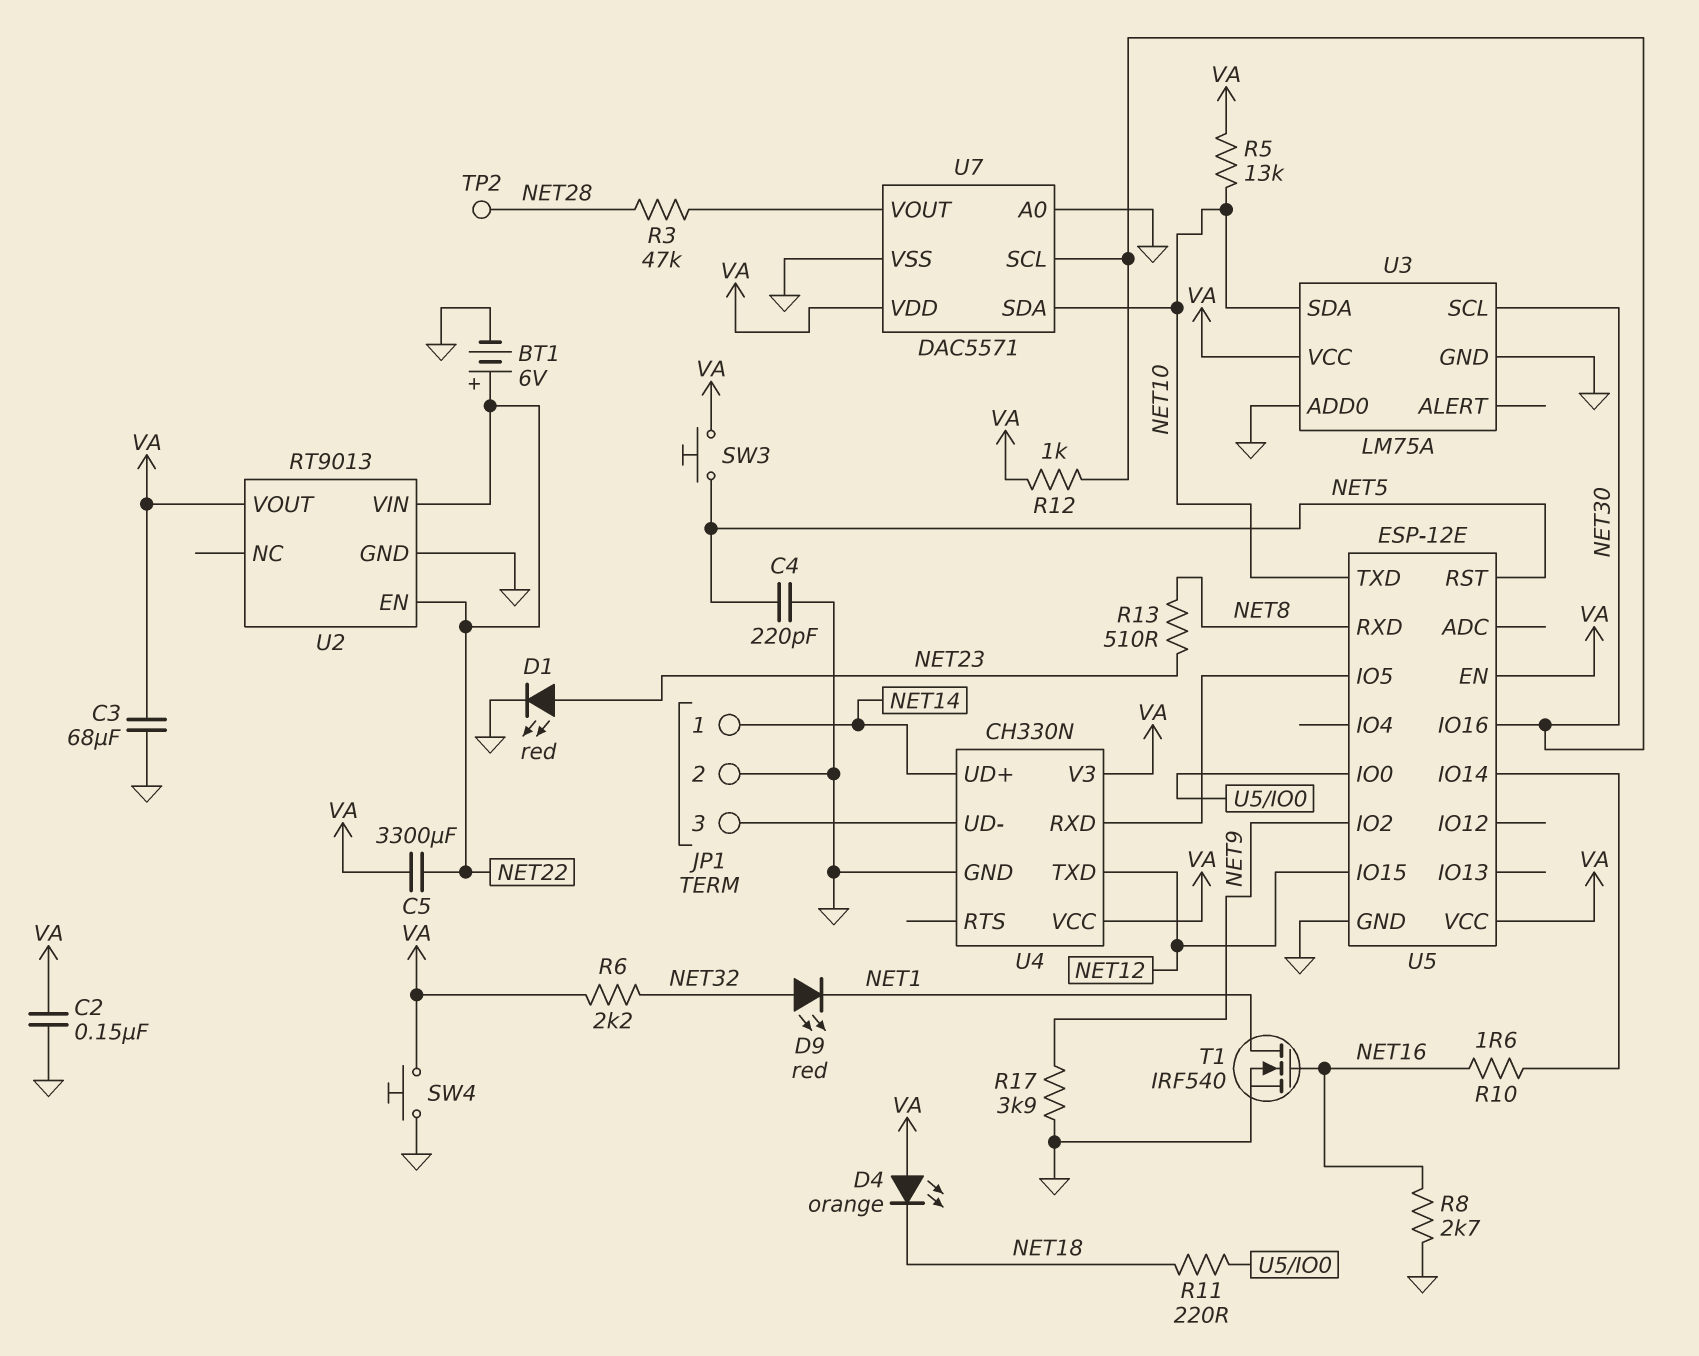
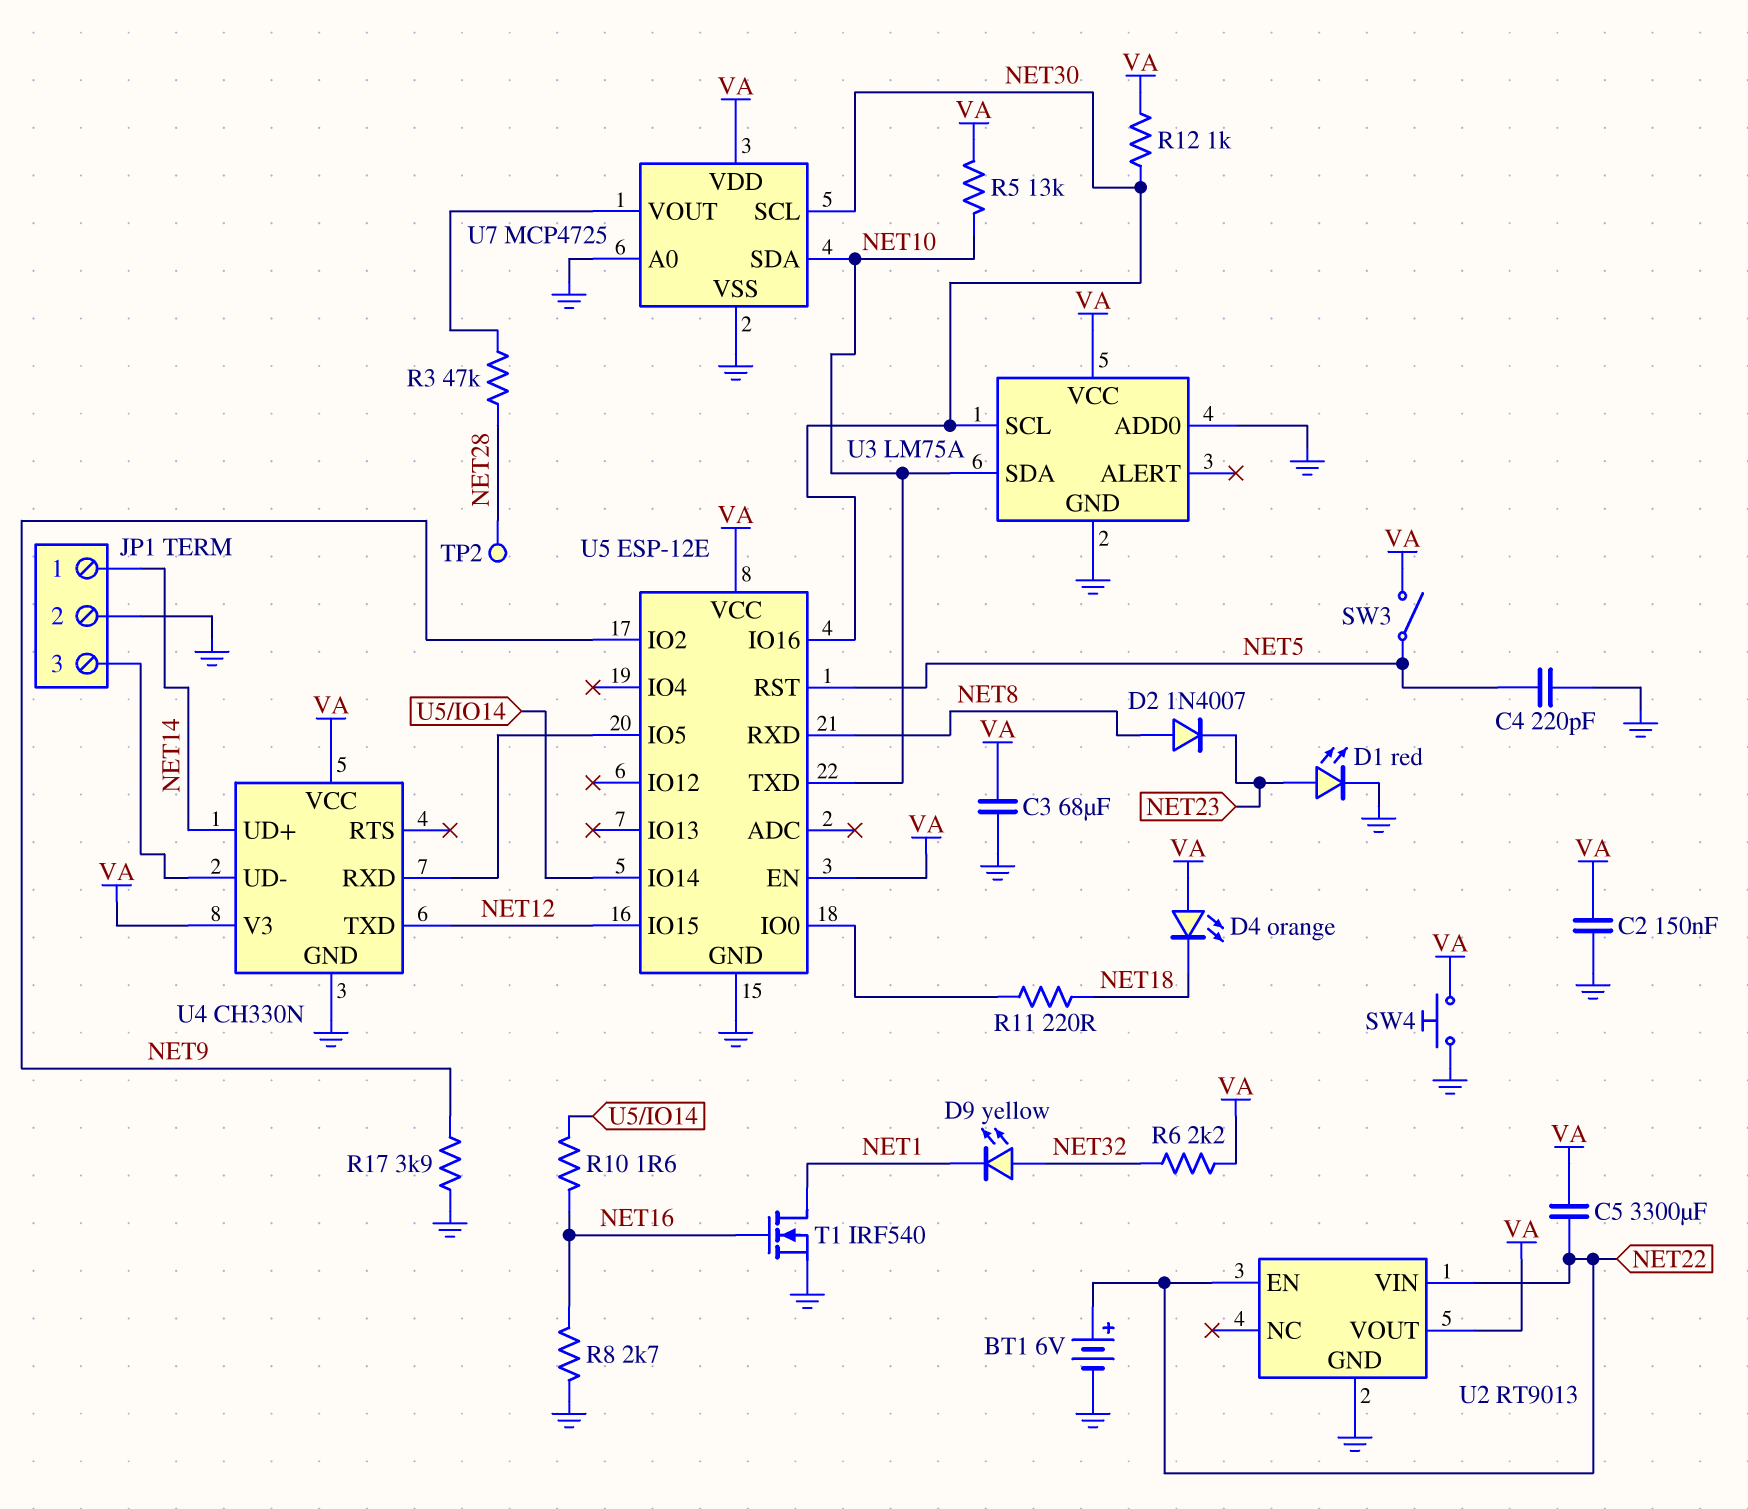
D2: none -> diode 1N4007 (A NET8, K NET23)
D9: LED red (A NET32, K NET1) -> LED yellow (A NET32, K NET1)
R13: 510 (NET8, NET23) -> none
SW3: button (NET5, VA) -> switch (NET5, VA)
U7: DAC5571 -> MCP4725

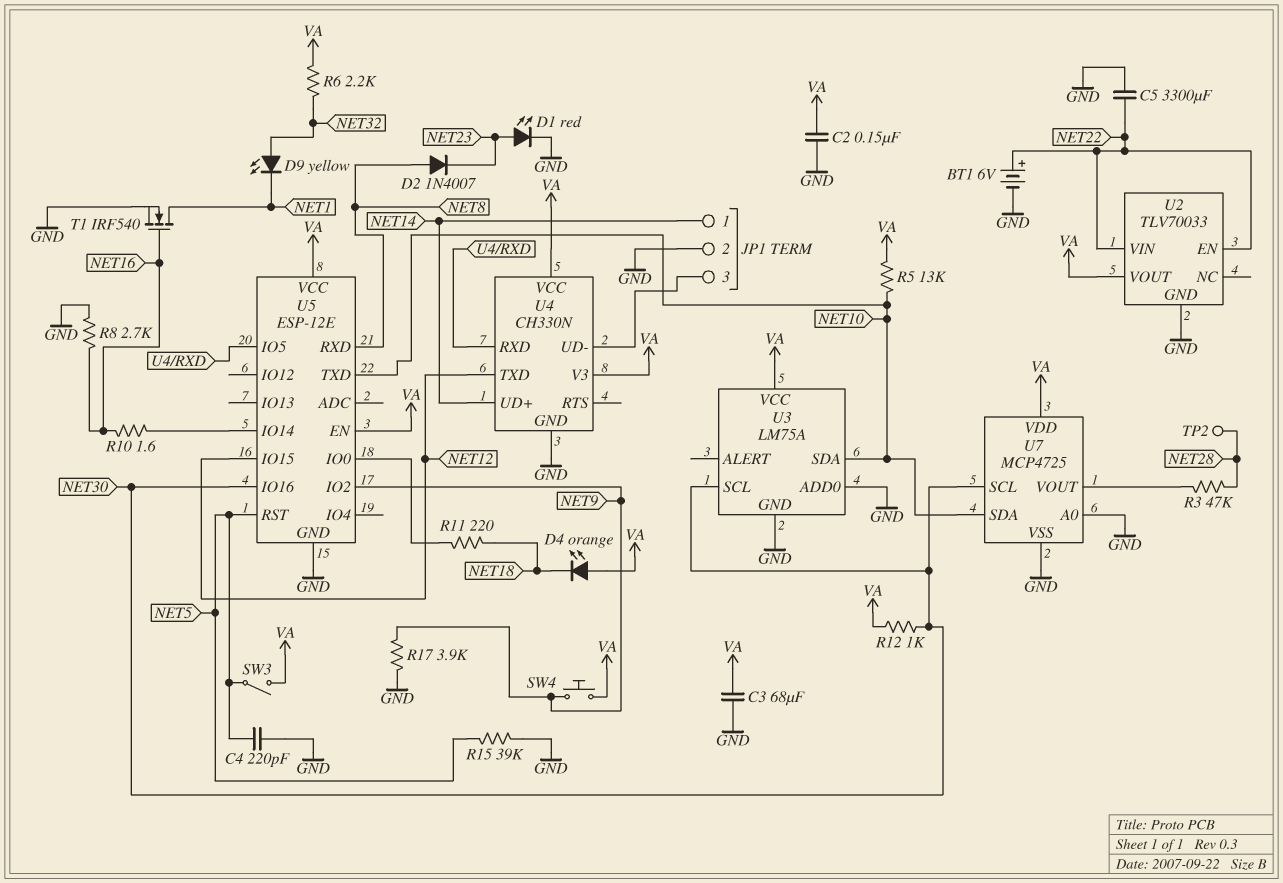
C5: 3300uF (NET22, VA) -> 3300uF (GND, NET22)
R15: none -> 39k (GND, NET5)
SW4: button (GND, VA) -> button (NET9, VA)
U2: RT9013 -> TLV70033

